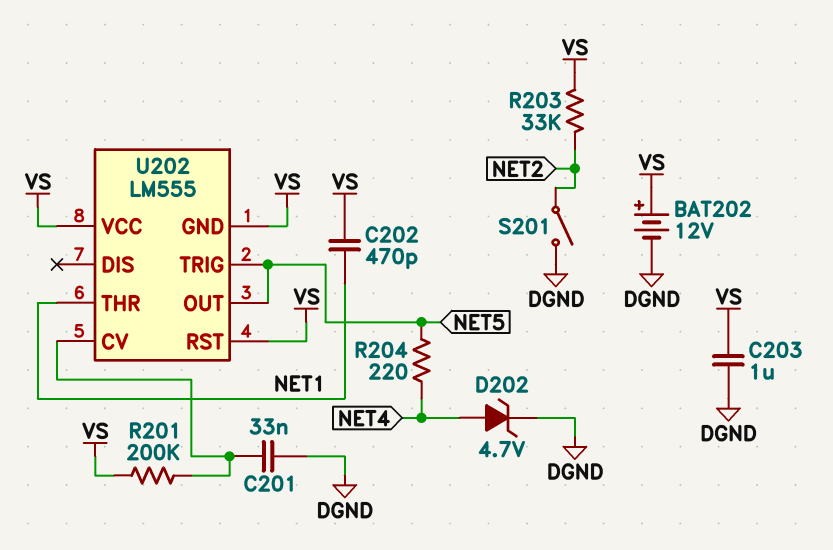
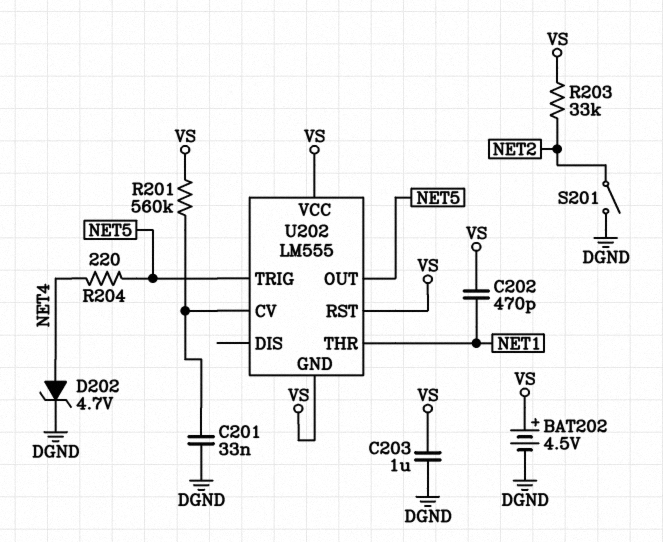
BAT202: 12V (plus VS, minus DGND) -> 4.5V (plus VS, minus DGND)
R201: 200k (U202/CV, VS) -> 560k (U202/CV, VS)

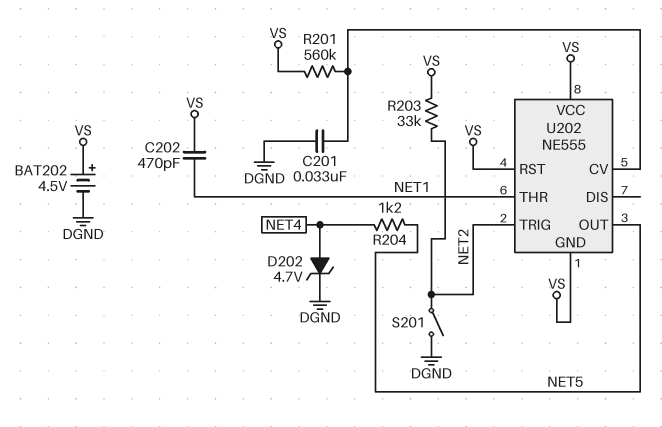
C203: 1uF (DGND, VS) -> none
R204: 220 (NET4, NET5) -> 1.2k (NET4, NET5)
U202: LM555 -> NE555
U202 pin TRIG: NET5 -> NET2

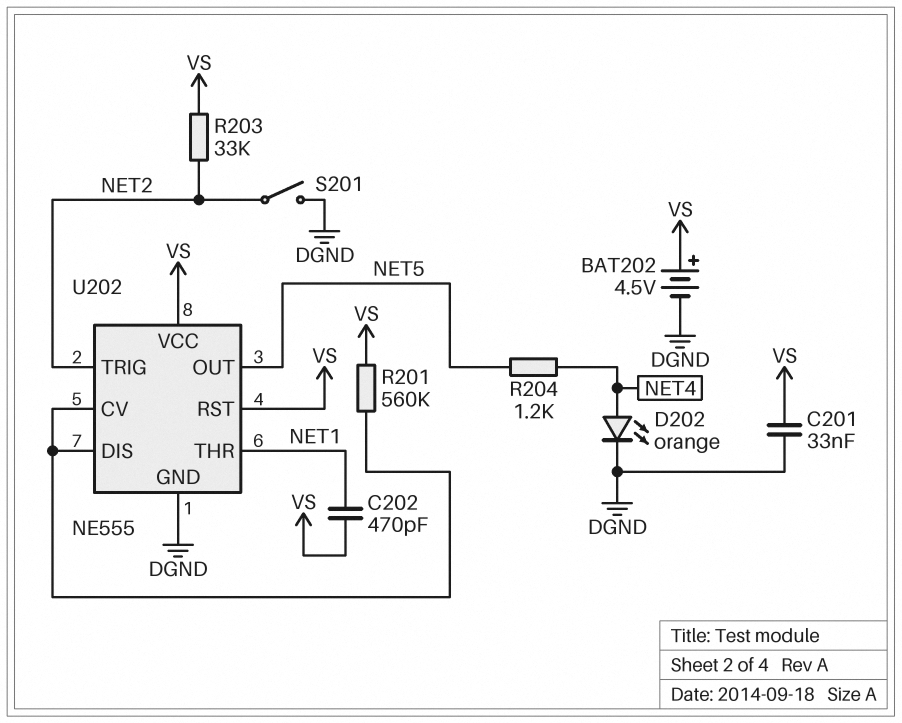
C201: 33nF (DGND, U202/CV) -> 33nF (DGND, VS)
D202: zener 4.7V (A NET4, K DGND) -> LED orange (A NET4, K DGND)
U202 pin DIS: none -> U202/CV
U202 pin GND: VS -> DGND

